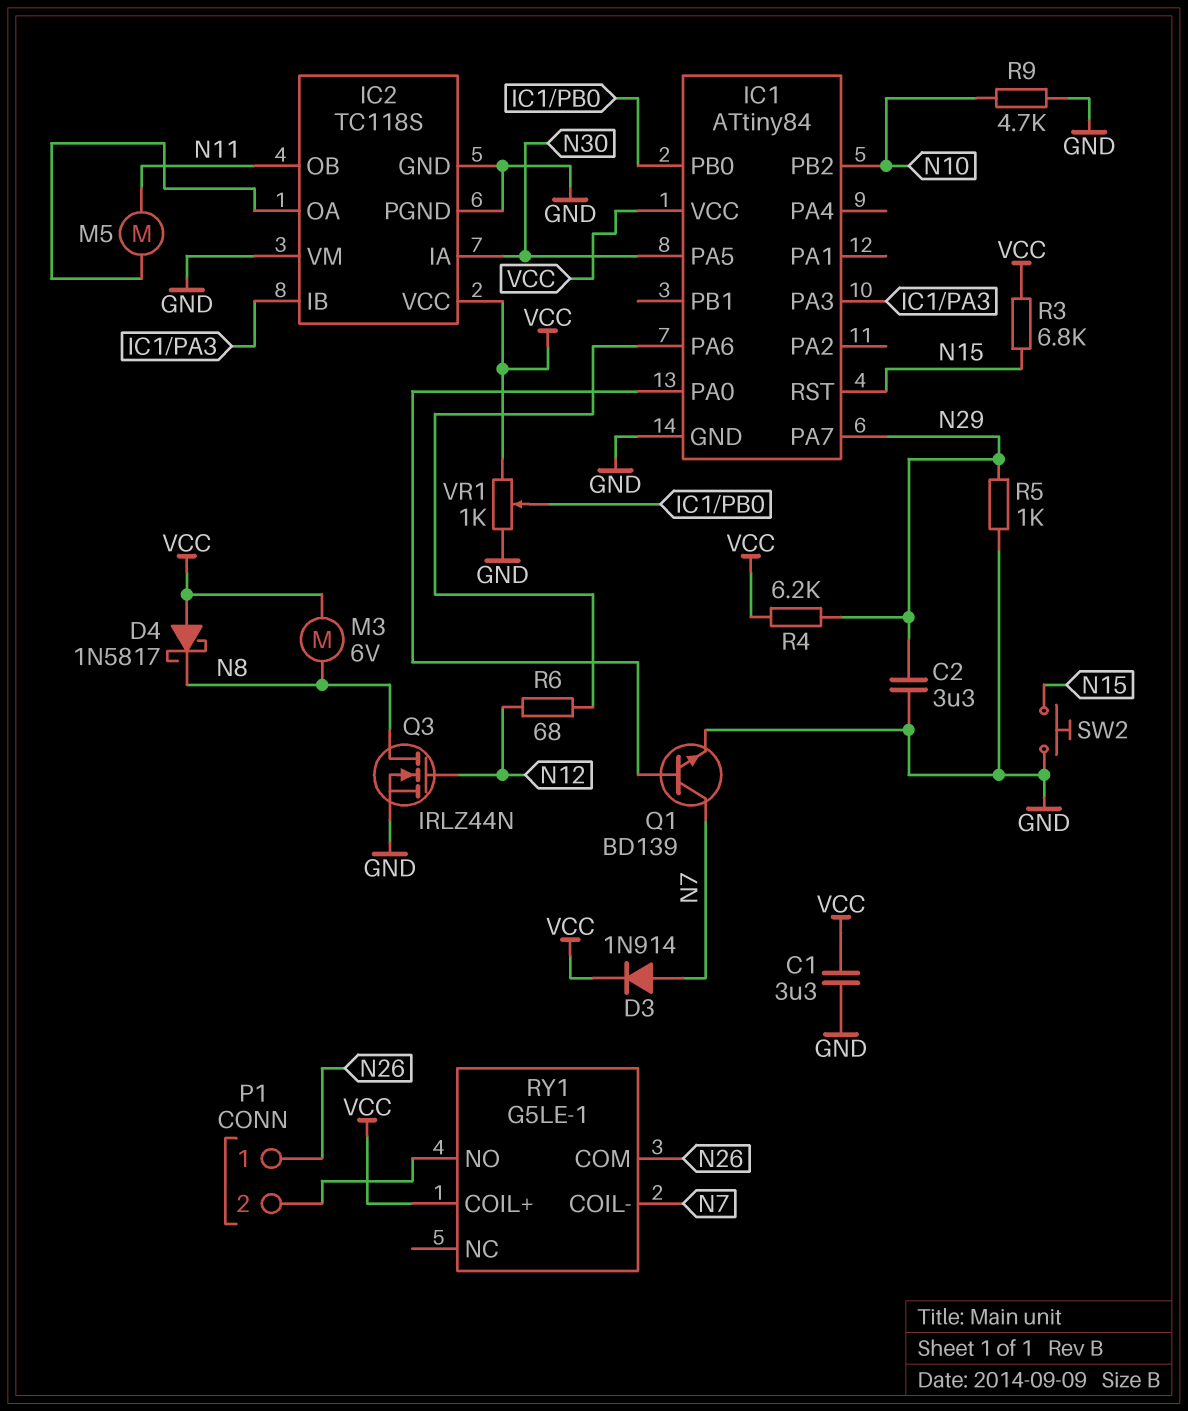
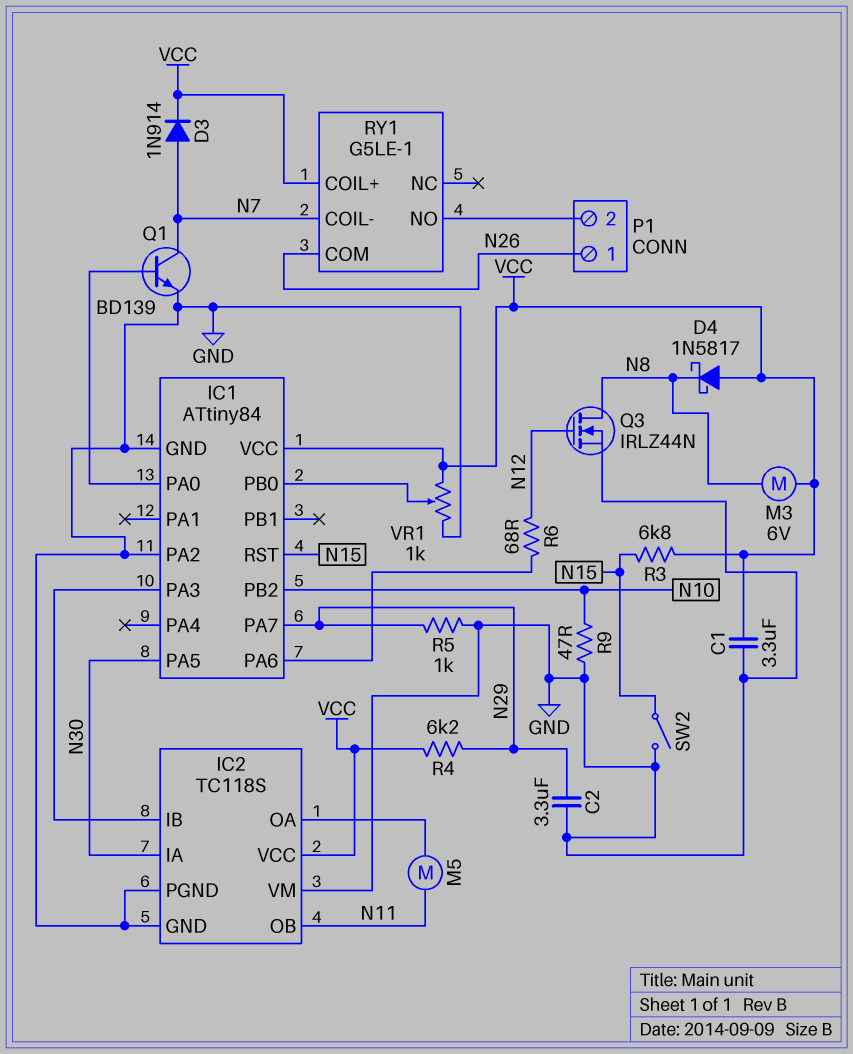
IC1 pin PA2: none -> GND
R9: 4.7k (GND, N10) -> 47 (GND, N10)
SW2: button (GND, N15) -> switch (GND, N15)

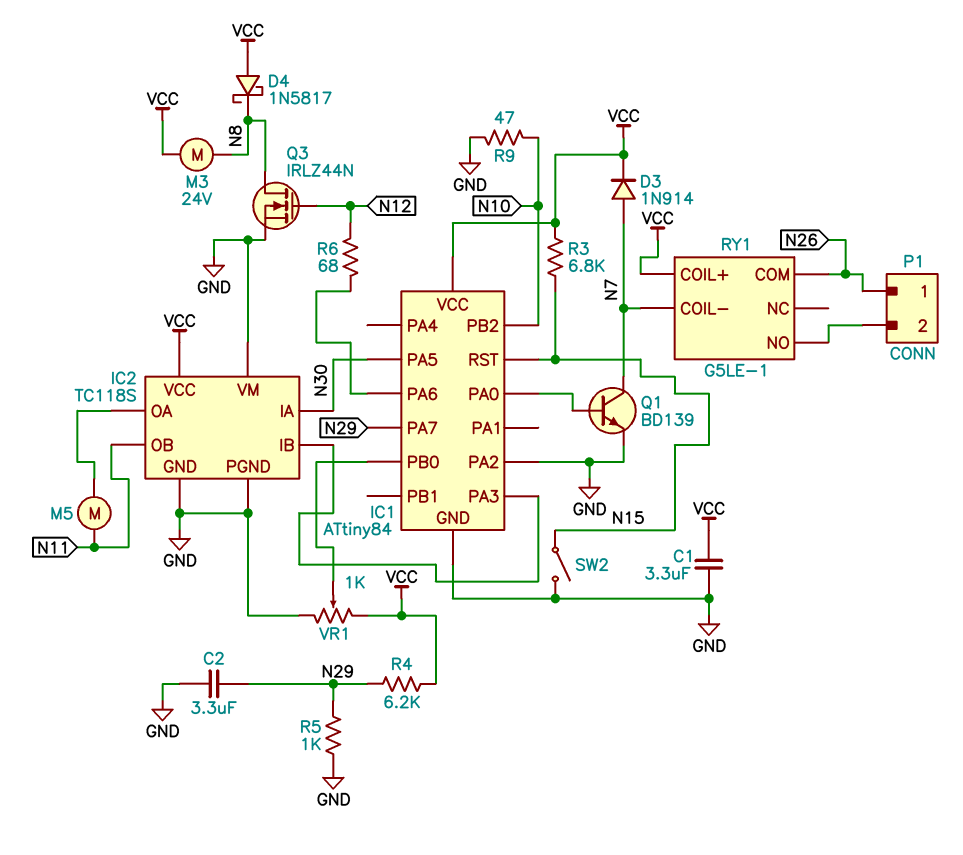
M3: motor 6V (N8, VCC) -> motor 24V (N8, VCC)

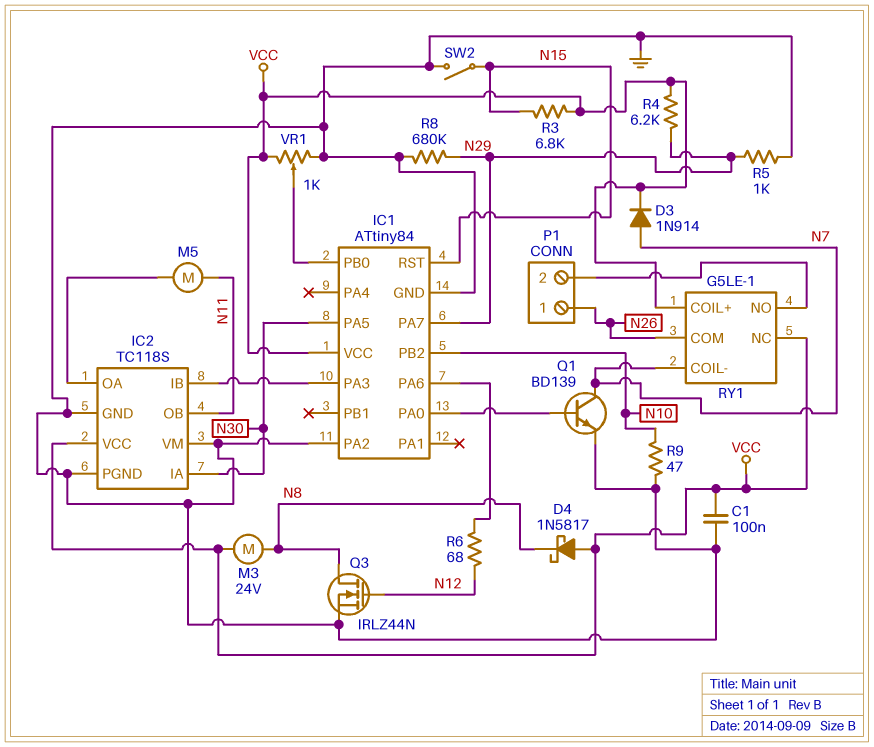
C1: 3.3uF (GND, VCC) -> 100nF (GND, VCC)
C2: 3.3uF (GND, N29) -> none
R8: none -> 680k (GND, N29)
RY1 pin NC: none -> VCC

